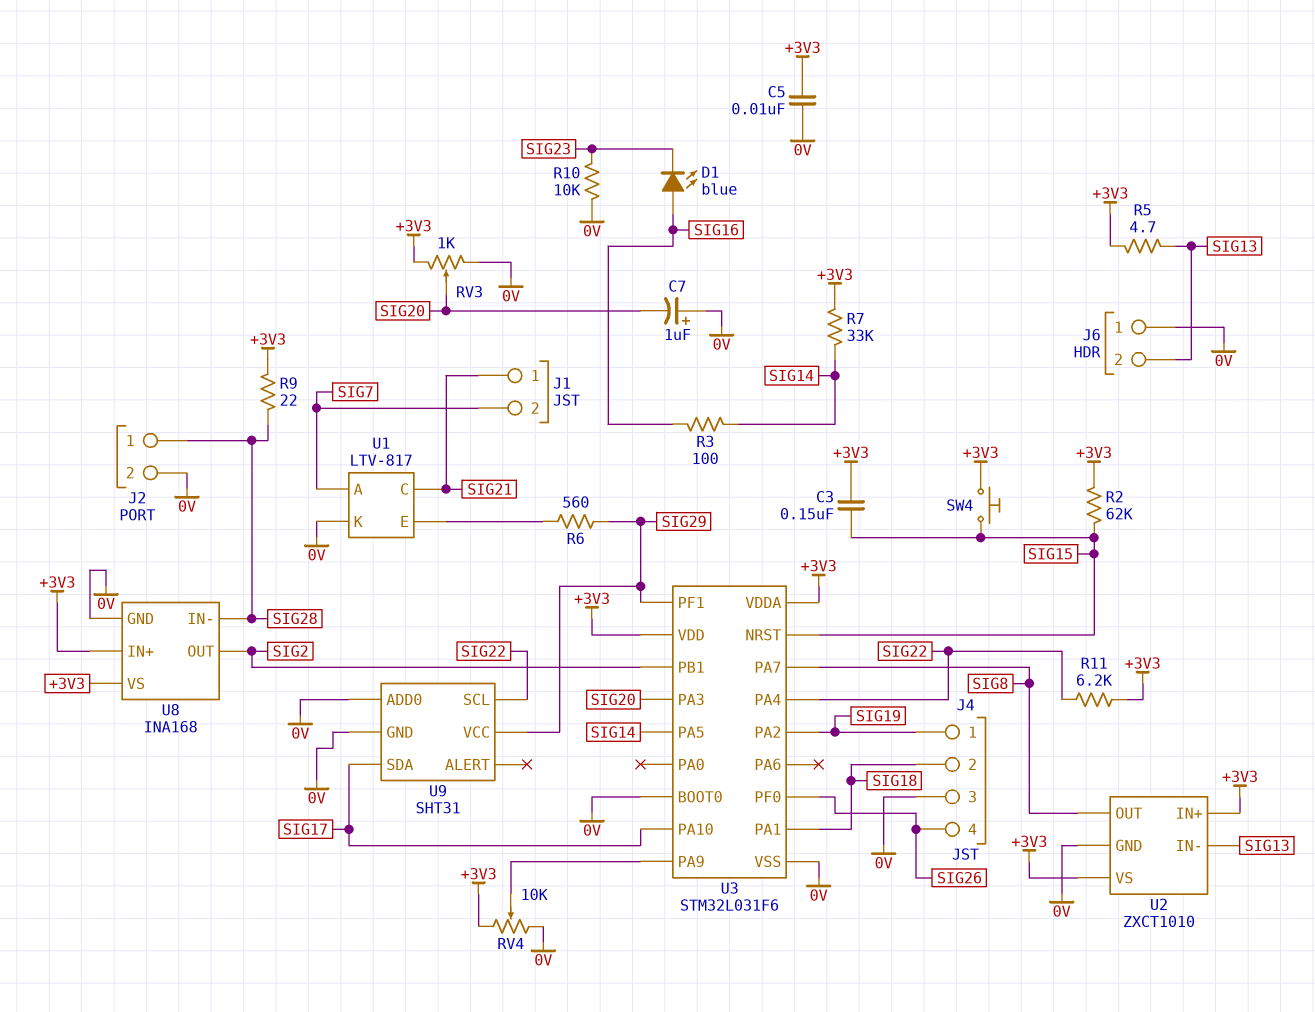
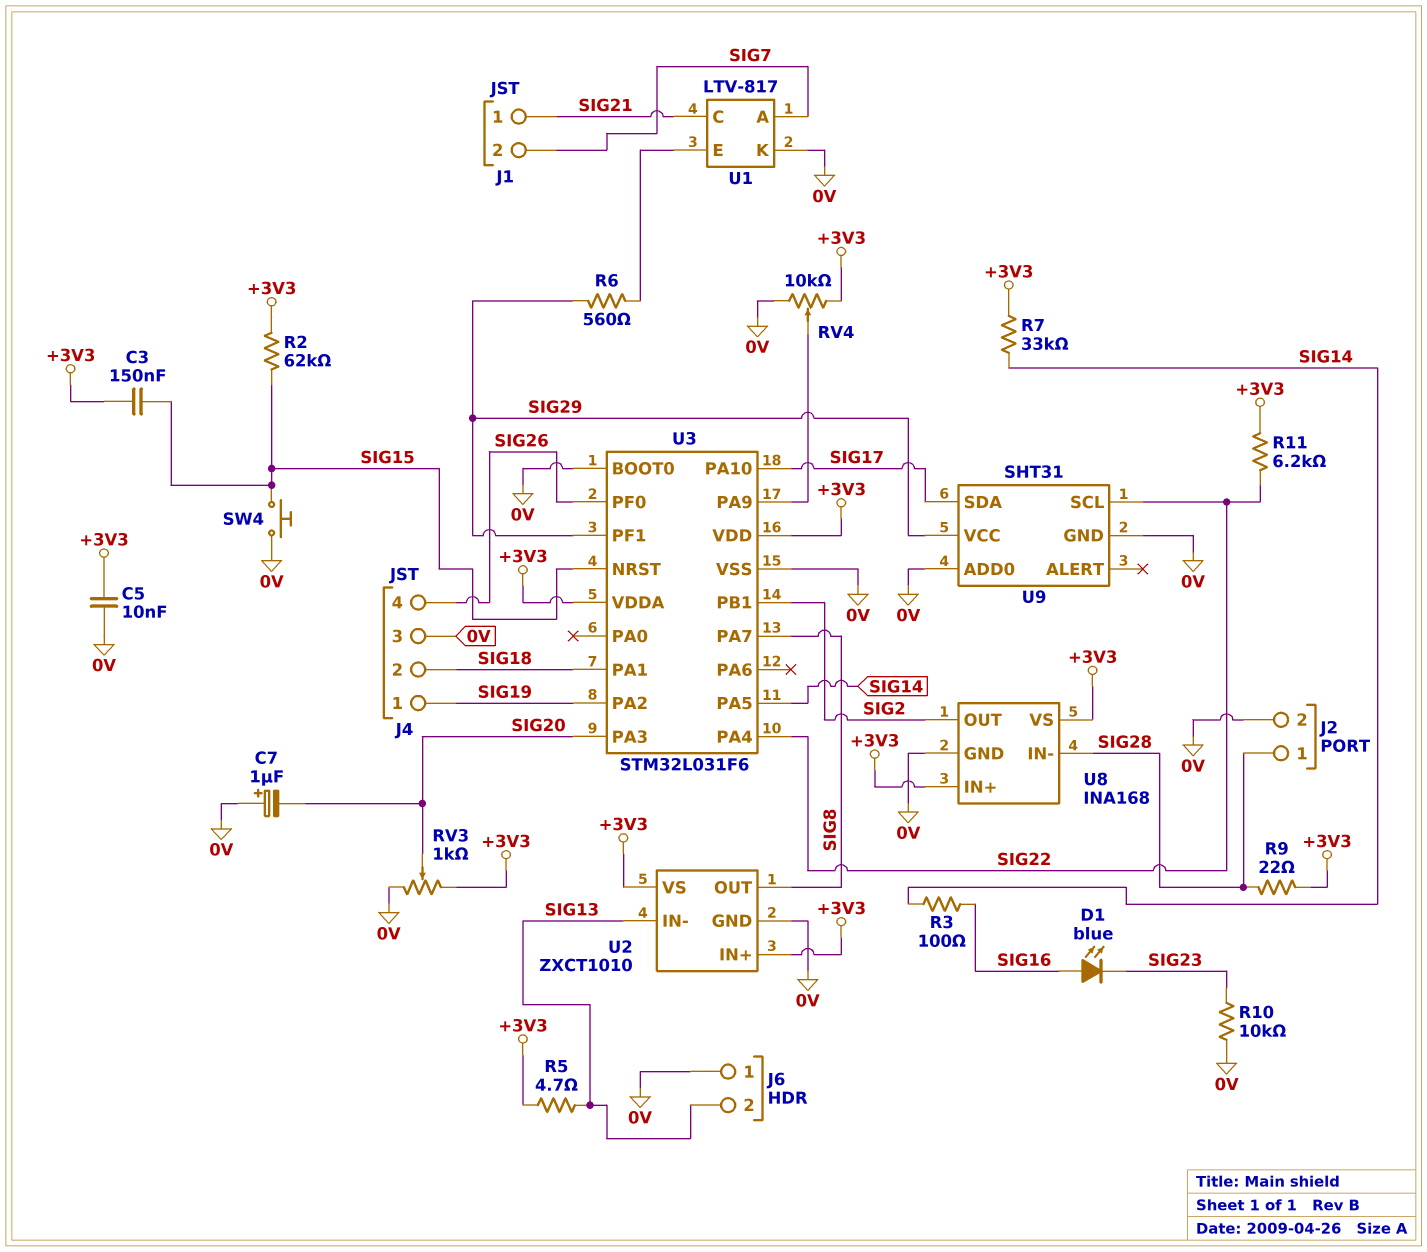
SW4: button (+3V3, SIG15) -> button (0V, SIG15)

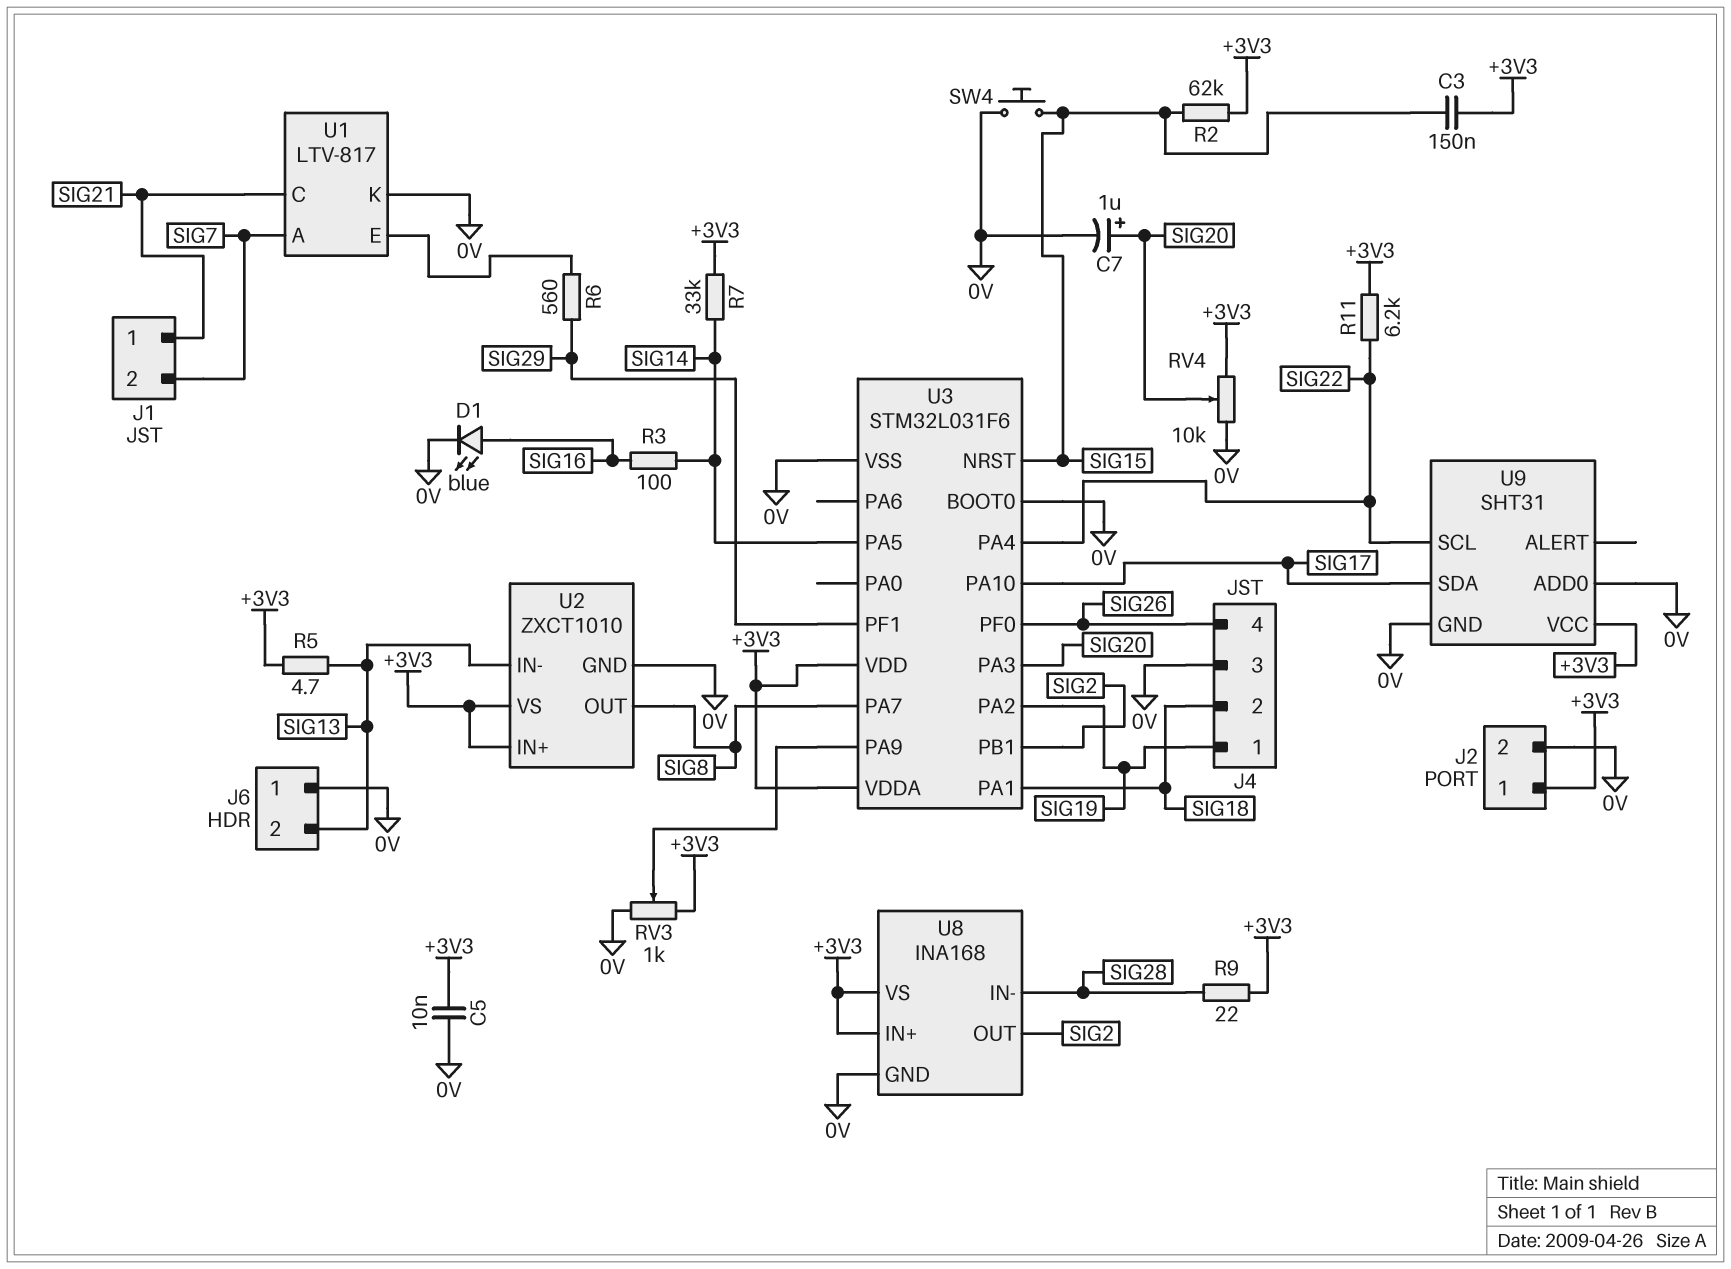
C7: 1uF (plus 0V, minus SIG20) -> 1uF (plus SIG20, minus 0V)
D1: LED blue (A SIG16, K SIG23) -> LED blue (A SIG16, K 0V)
J2 pin 1: SIG28 -> +3V3
R10: 10k (0V, SIG23) -> none
RV3: 1k (+3V3, 0V, wiper SIG20) -> 1k (+3V3, 0V, wiper U3/PA9)
RV4: 10k (+3V3, 0V, wiper U3/PA9) -> 10k (+3V3, 0V, wiper SIG20)
U9 pin VCC: SIG29 -> +3V3

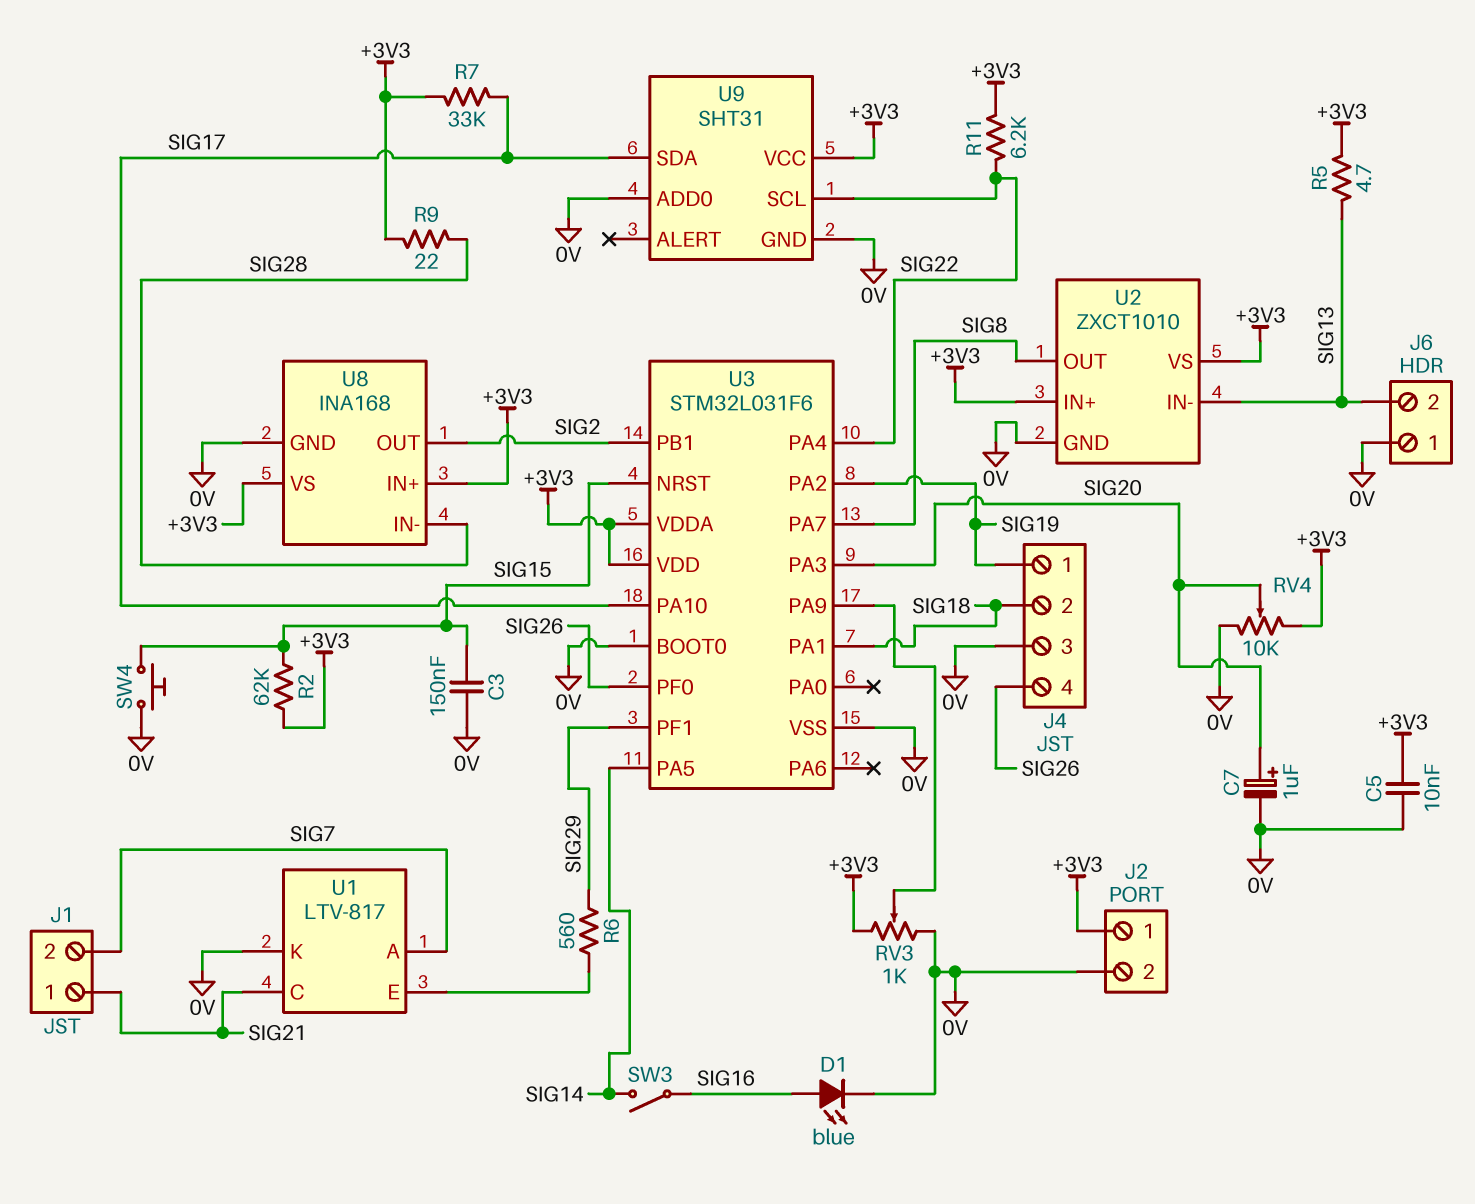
C3: 150nF (+3V3, SIG15) -> 150nF (0V, SIG15)
R3: 100 (SIG14, SIG16) -> none
R7: 33k (+3V3, SIG14) -> 33k (+3V3, SIG17)
SW3: none -> switch (SIG14, SIG16)

